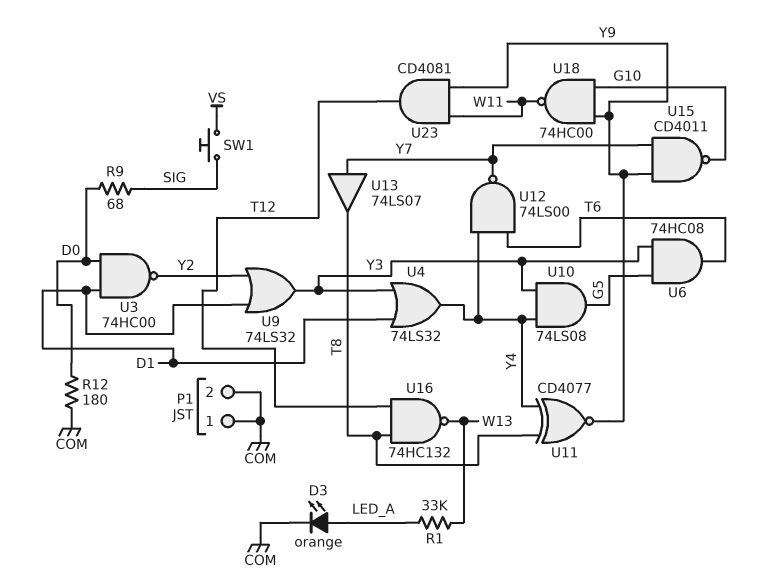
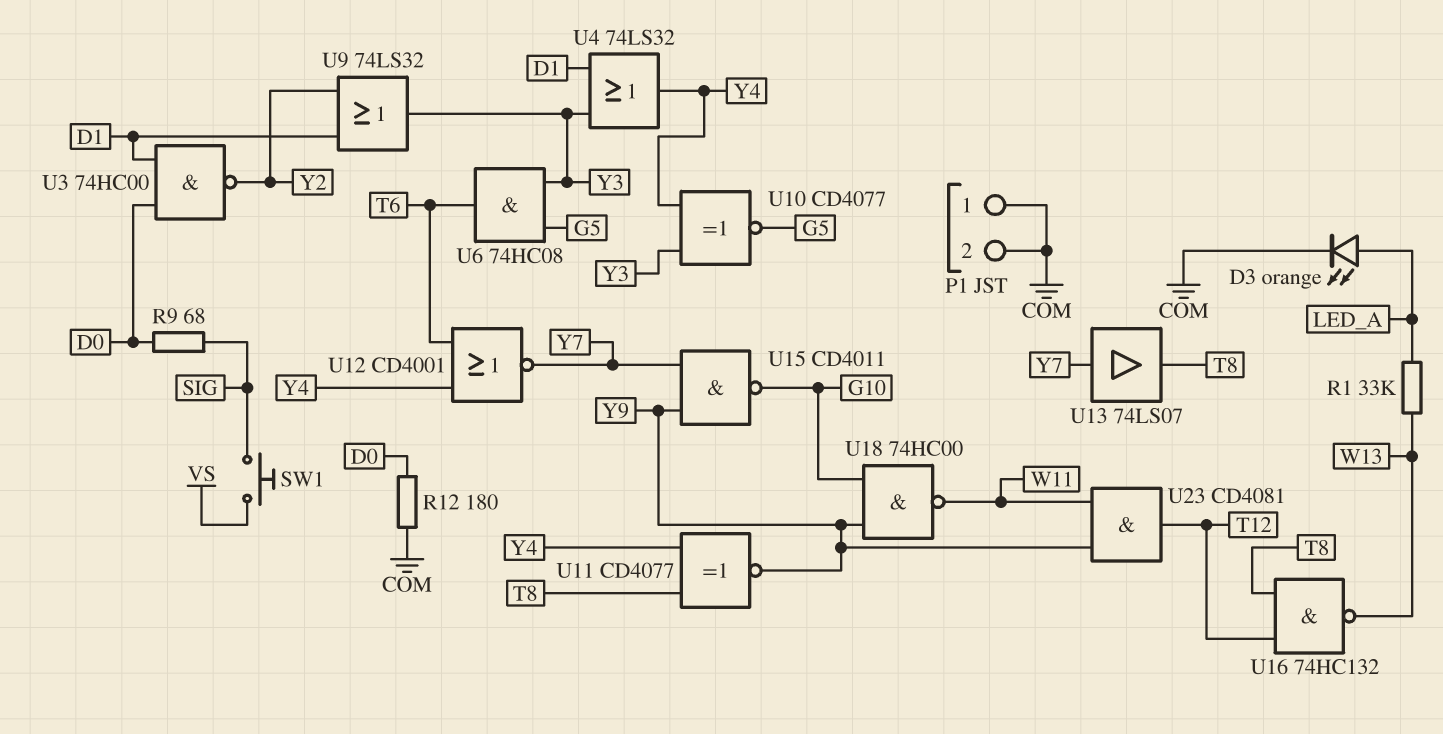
U10: AND 74LS08 (in Y3, in Y4, out G5) -> XNOR CD4077 (in Y3, in Y4, out G5)
U12: NAND 74LS00 (in T6, in Y4, out Y7) -> NOR CD4001 (in T6, in Y4, out Y7)

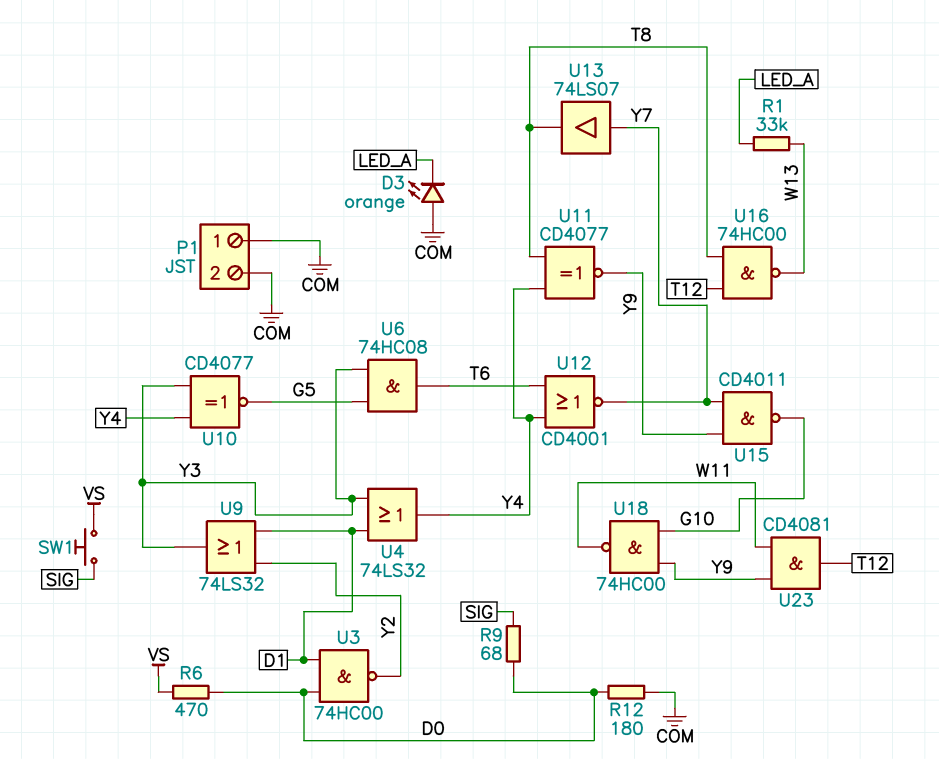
D3: LED orange (A LED_A, K COM) -> LED orange (A COM, K LED_A)
R6: none -> 470 (D0, VS)
U16: NAND 74HC132 (in T8, in T12, out W13) -> NAND 74HC00 (in T8, in T12, out W13)

